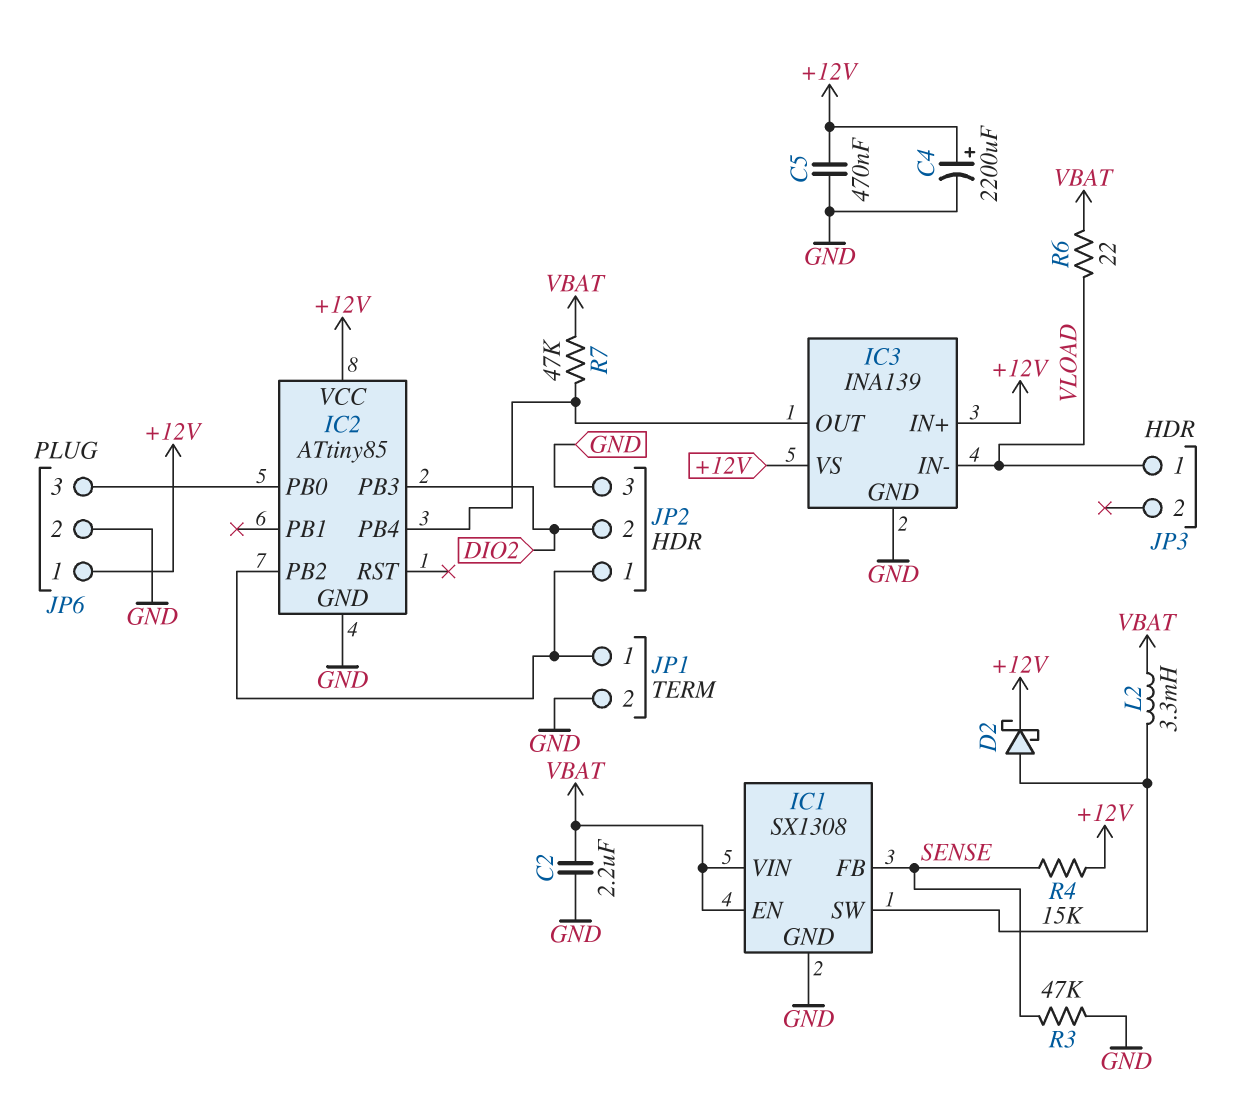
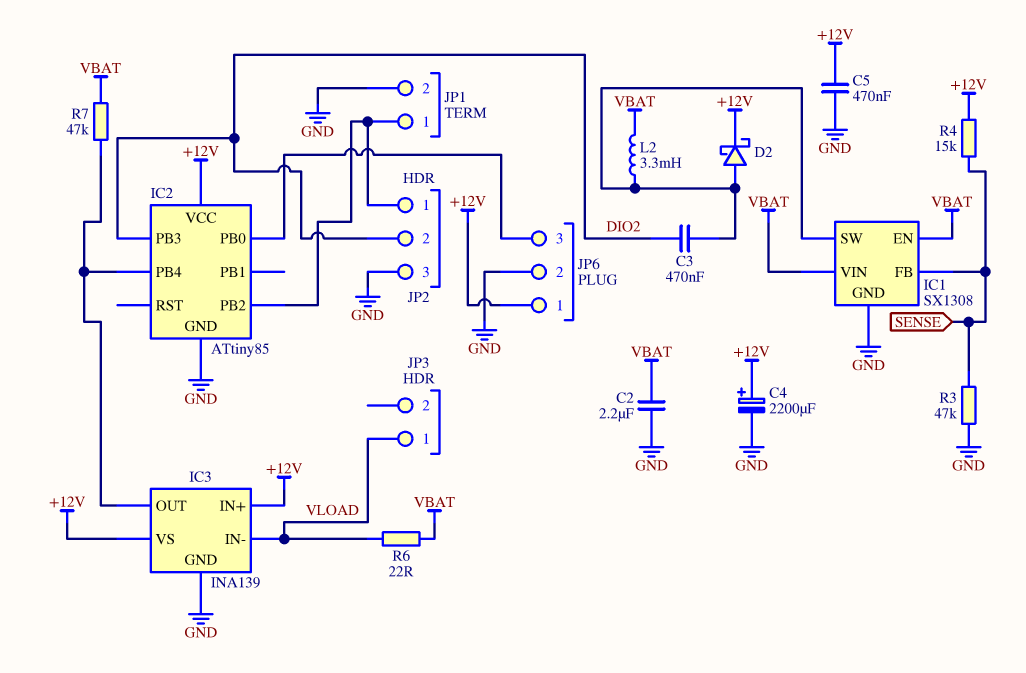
C3: none -> 470nF (DIO2, IC1/SW)

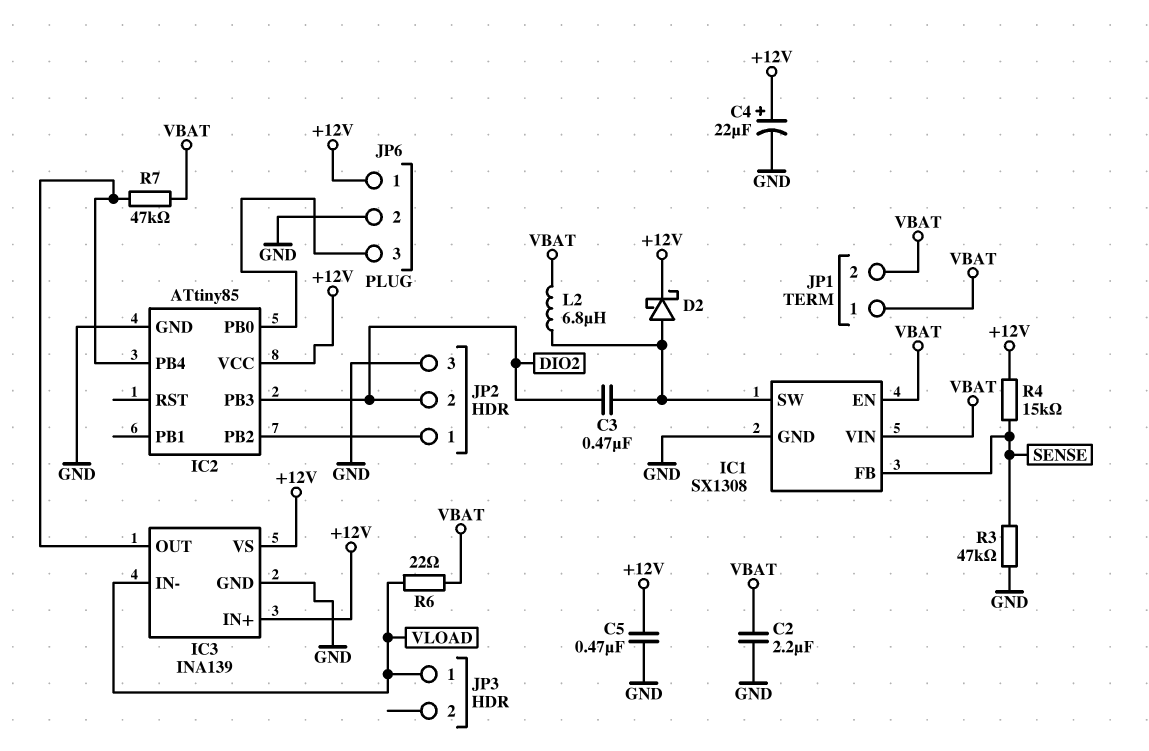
C4: 2200uF (plus +12V, minus GND) -> 22uF (plus +12V, minus GND)
JP1 pin 1: IC2/PB2 -> VBAT
JP1 pin 2: GND -> VBAT
L2: 3.3mH (IC1/SW, VBAT) -> 6.8uH (IC1/SW, VBAT)

